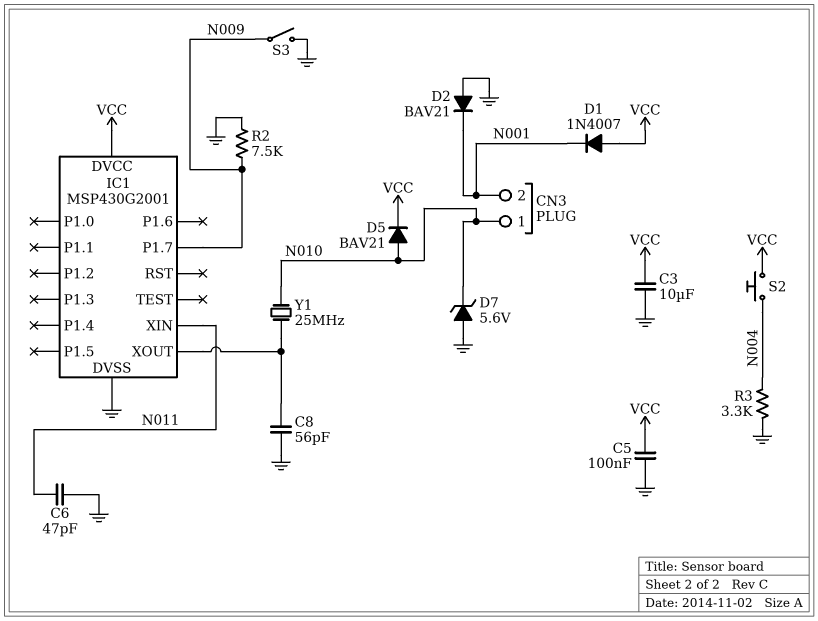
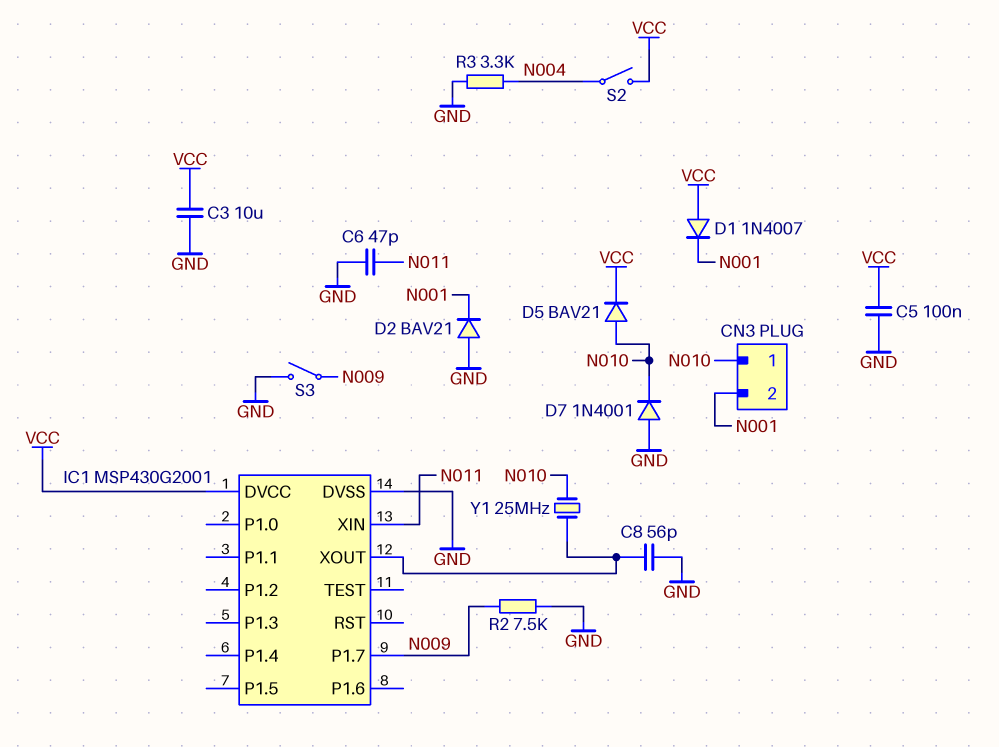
D7: zener 5.6V (A GND, K N010) -> diode 1N4001 (A GND, K N010)
S2: button (N004, VCC) -> switch (N004, VCC)

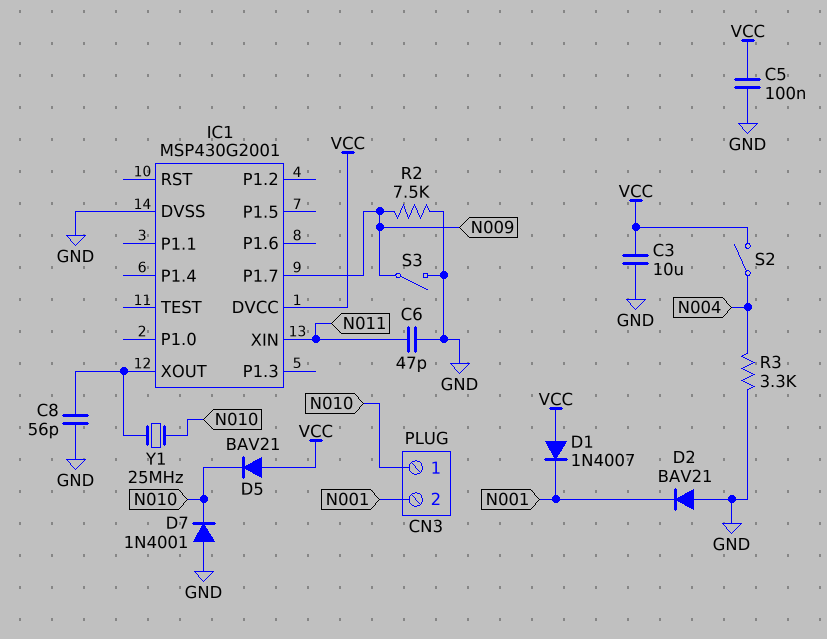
D5: diode BAV21 (A N010, K VCC) -> diode BAV21 (A VCC, K N010)

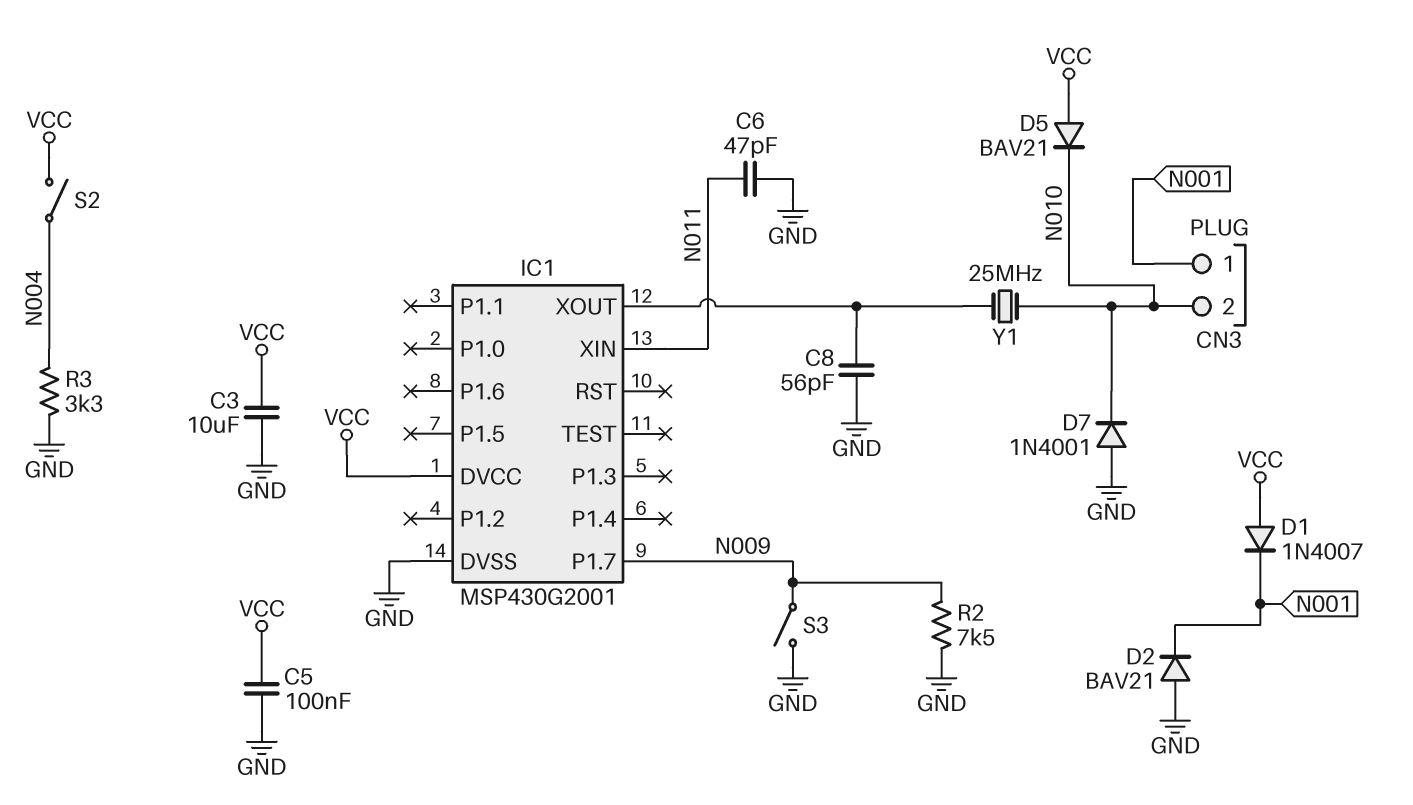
CN3 pin 1: N010 -> N001
CN3 pin 2: N001 -> N010

